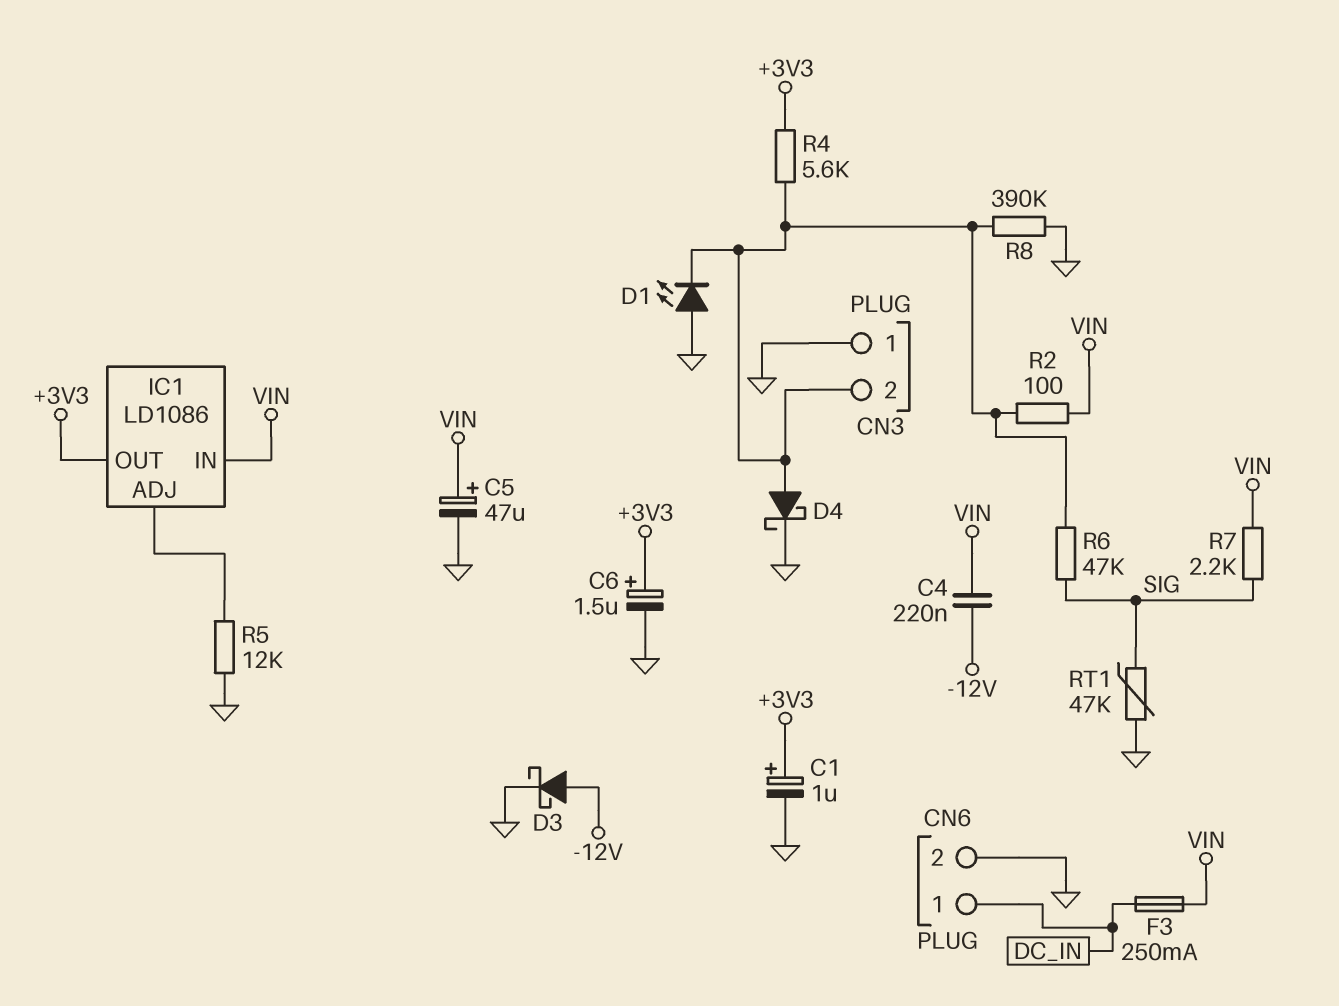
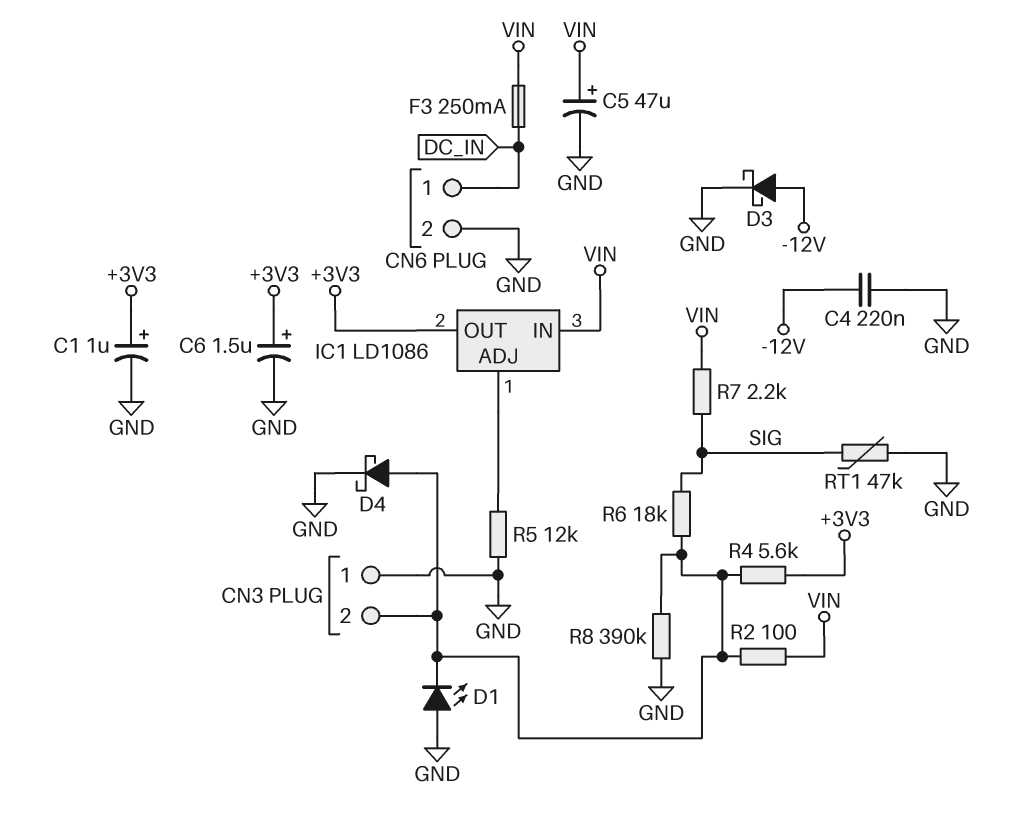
C4: 220nF (-12V, VIN) -> 220nF (-12V, GND)
R6: 47k (CN3/2, SIG) -> 18k (CN3/2, SIG)

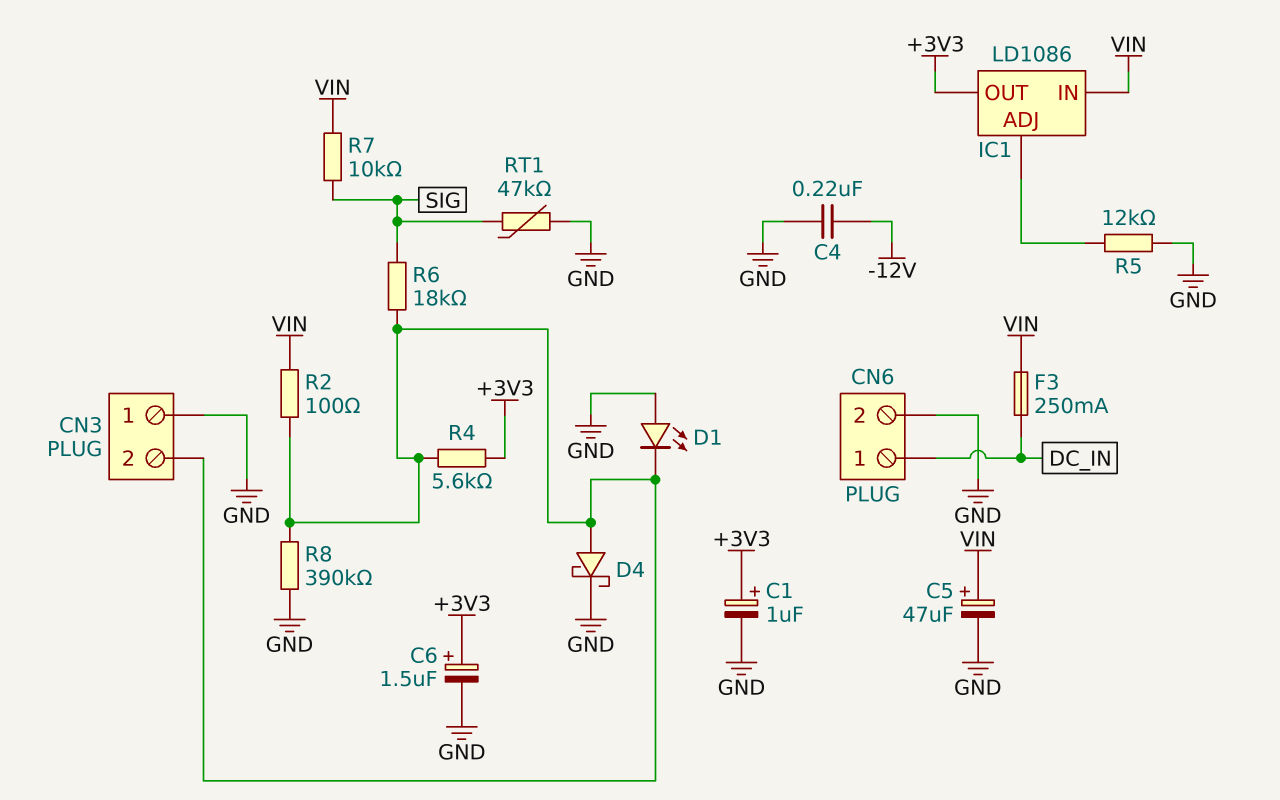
D3: schottky (A -12V, K GND) -> none
R7: 2.2k (SIG, VIN) -> 10k (SIG, VIN)

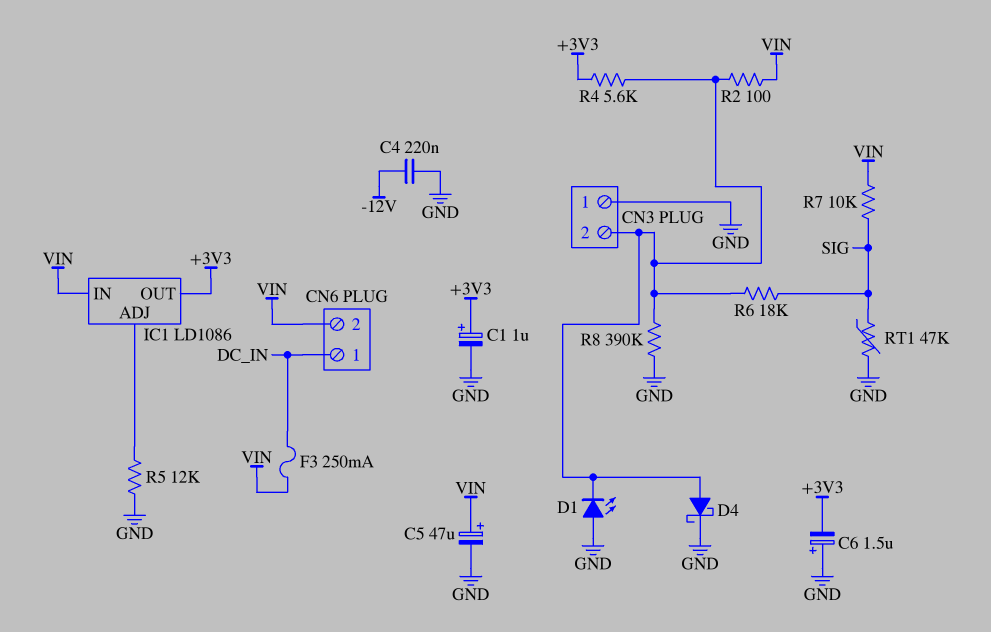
C6: 1.5uF (plus +3V3, minus GND) -> 1.5uF (plus GND, minus +3V3)
CN6 pin 2: GND -> VIN

